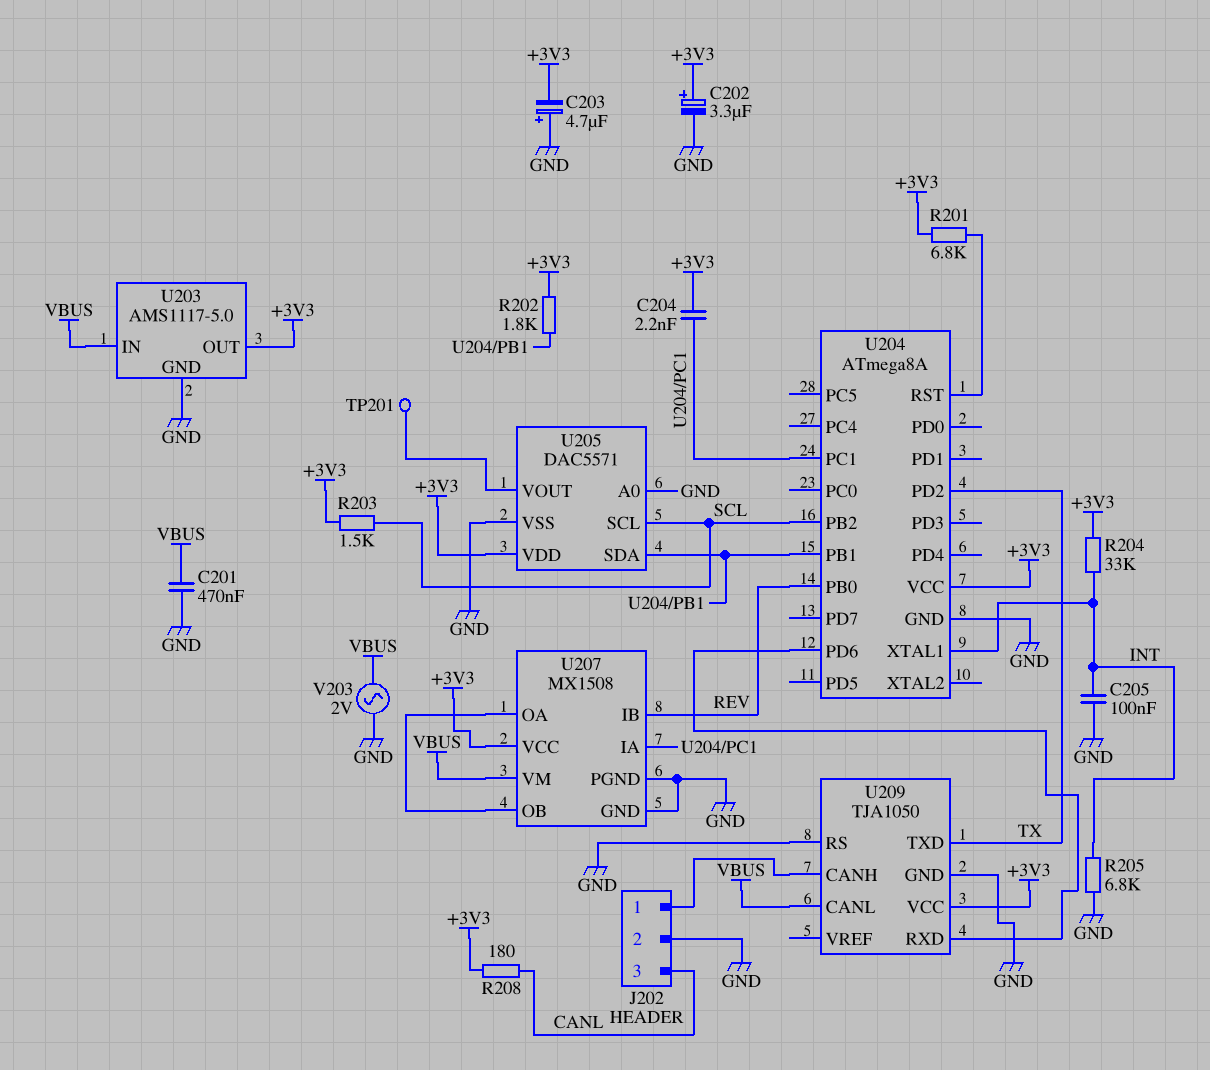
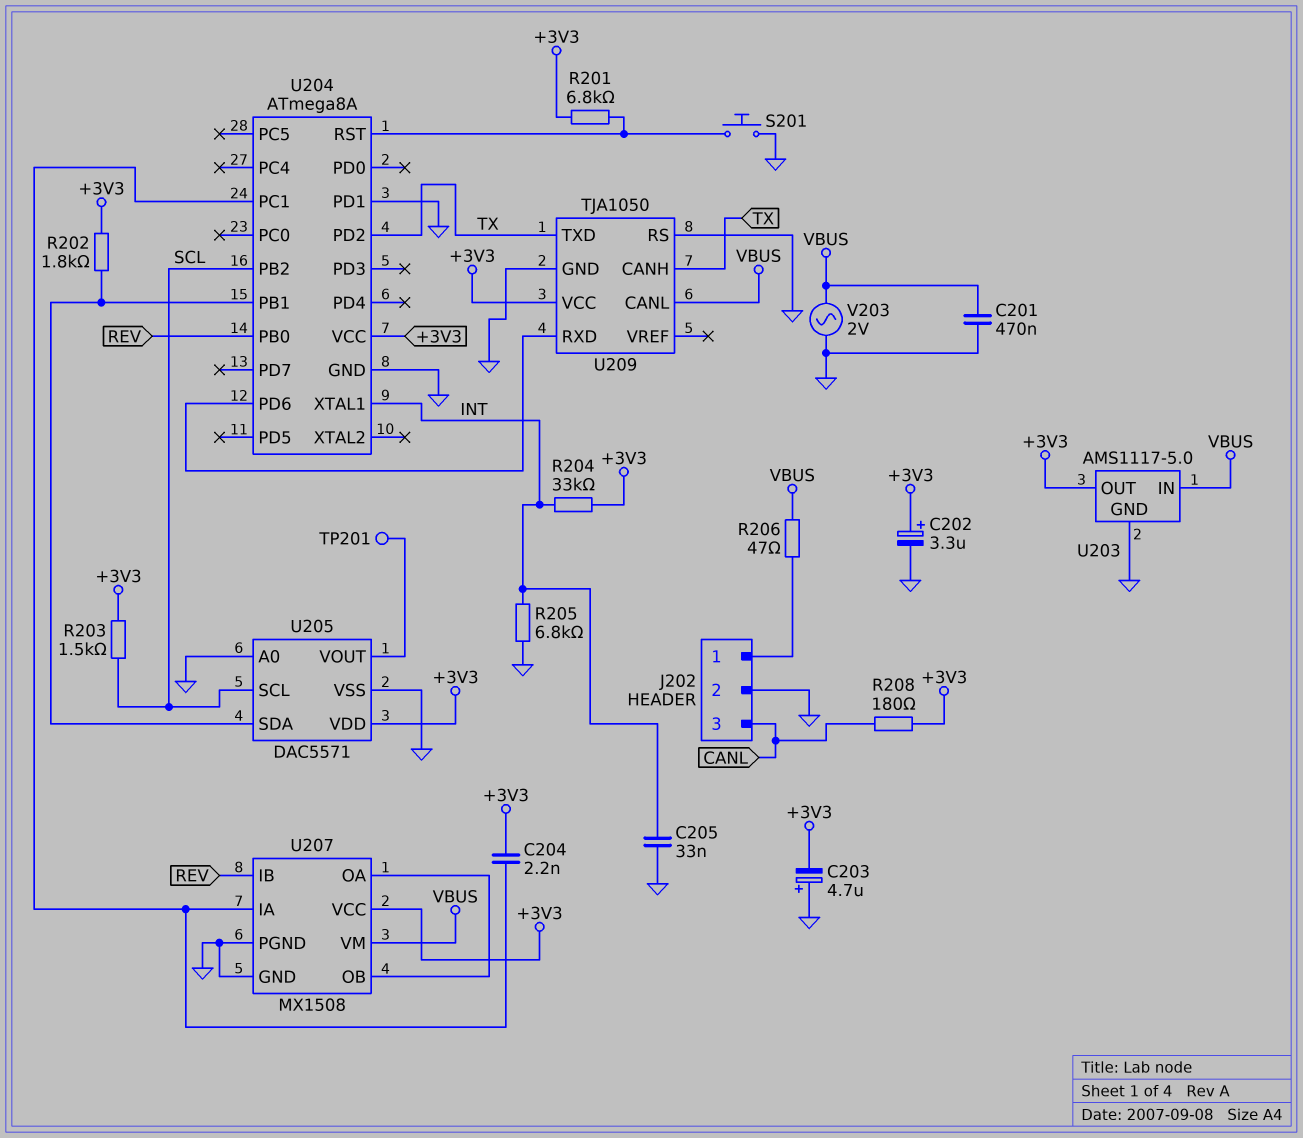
C205: 100nF (GND, INT) -> 33nF (GND, INT)
R206: none -> 47 (J202/1, VBUS)
S201: none -> button (GND, U204/RST)
U204 pin PD1: none -> GND
U209 pin CANH: J202/1 -> TX

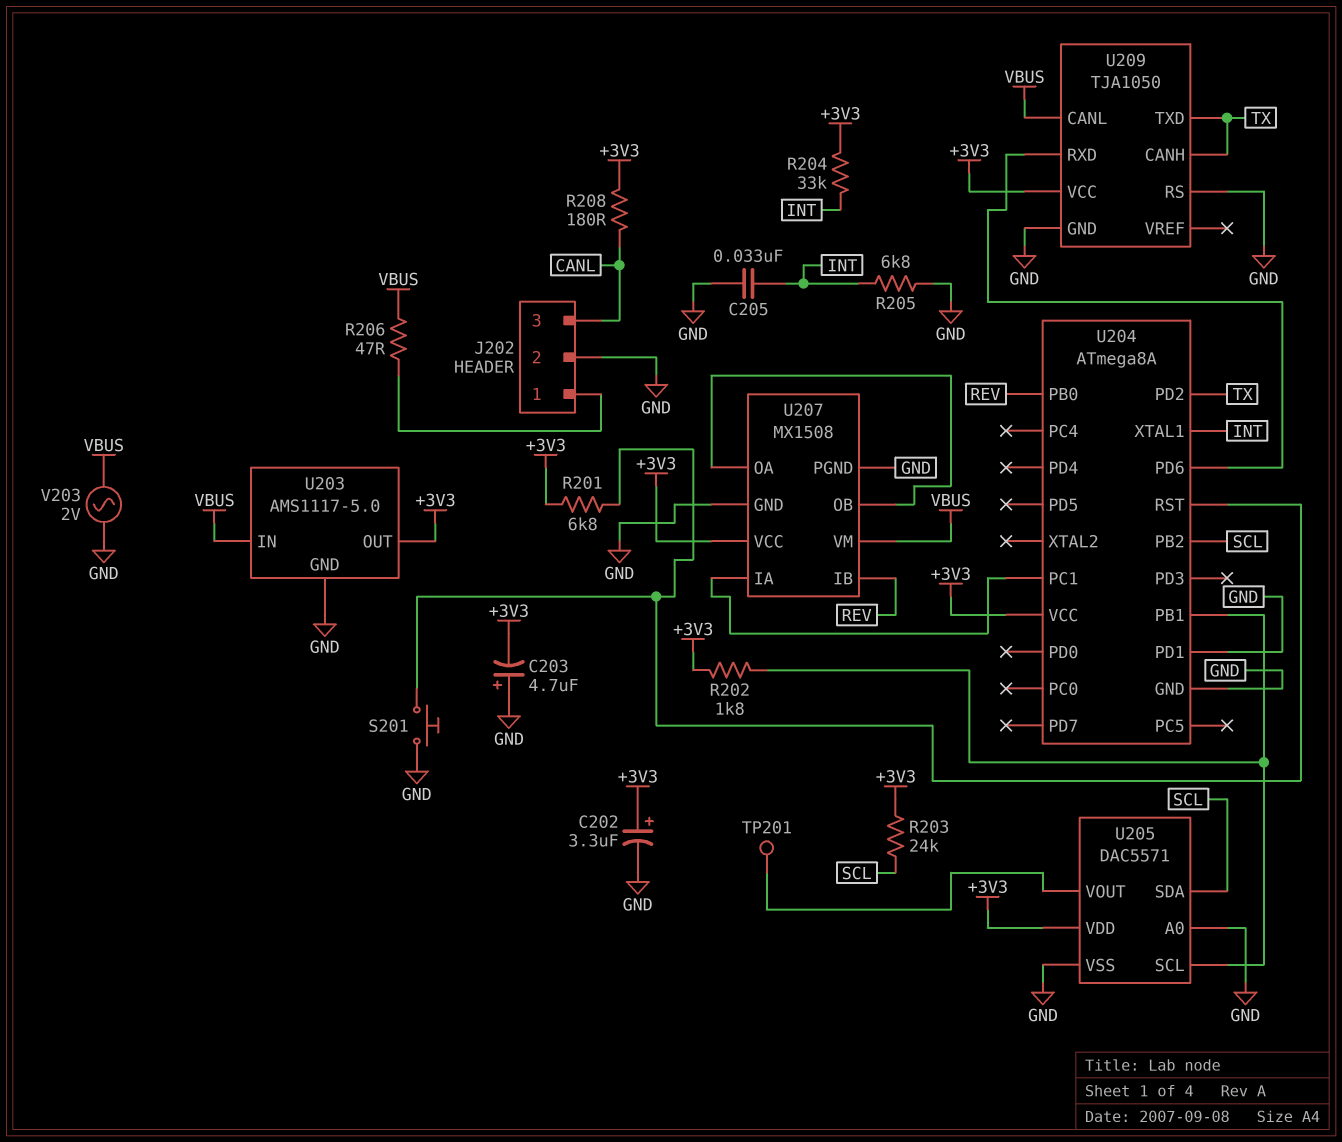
C201: 470nF (GND, VBUS) -> none
C204: 2.2nF (+3V3, U204/PC1) -> none
R203: 1.5k (+3V3, SCL) -> 24k (+3V3, SCL)
U205 pin SCL: SCL -> U204/PB1
U205 pin SDA: U204/PB1 -> SCL

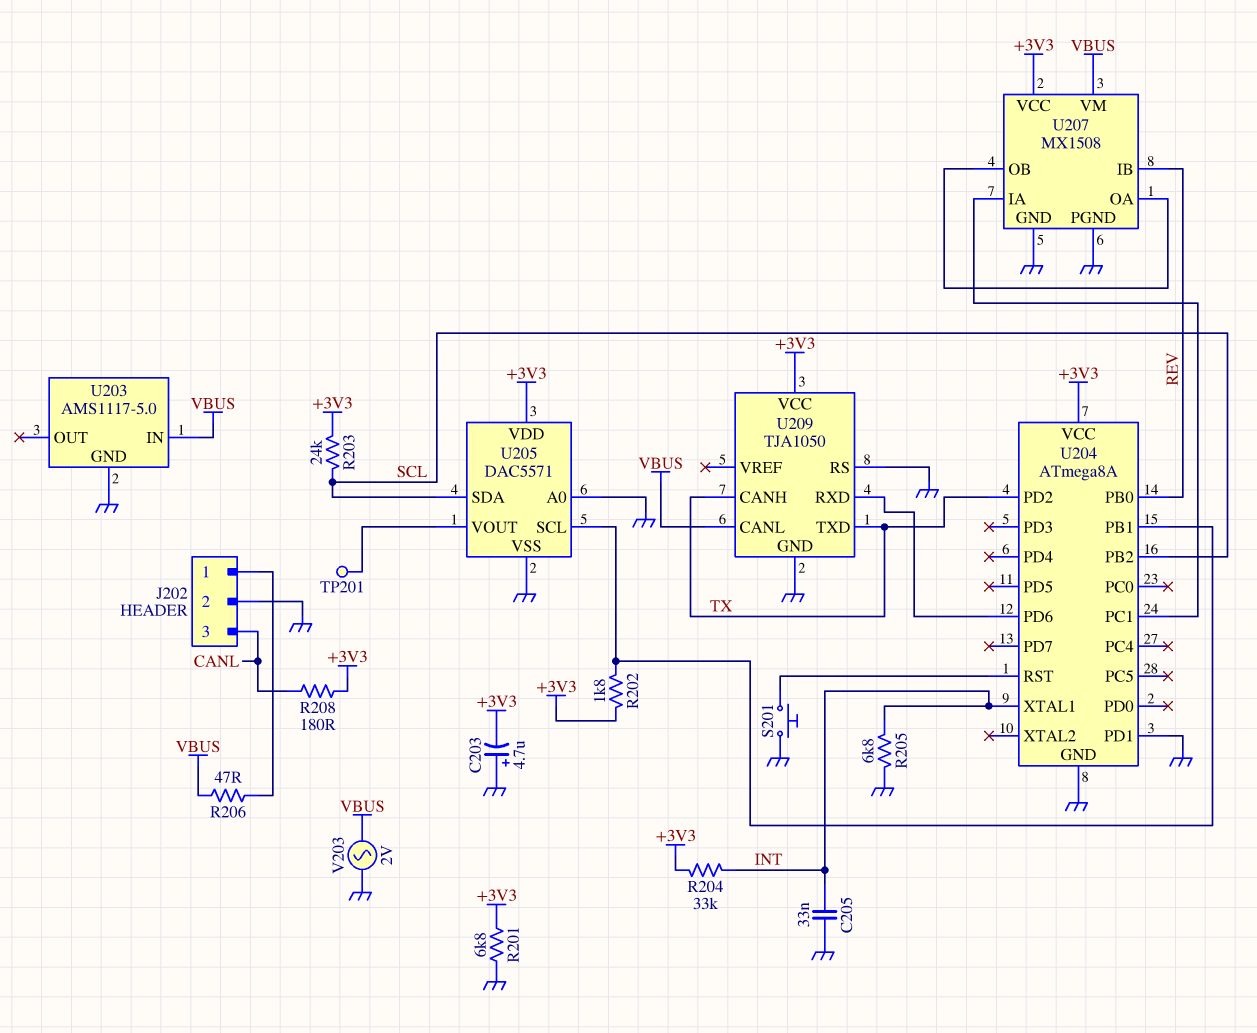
C202: 3.3uF (plus +3V3, minus GND) -> none
R201: 6.8k (+3V3, U204/RST) -> 6.8k (+3V3, GND)
U203 pin OUT: +3V3 -> none

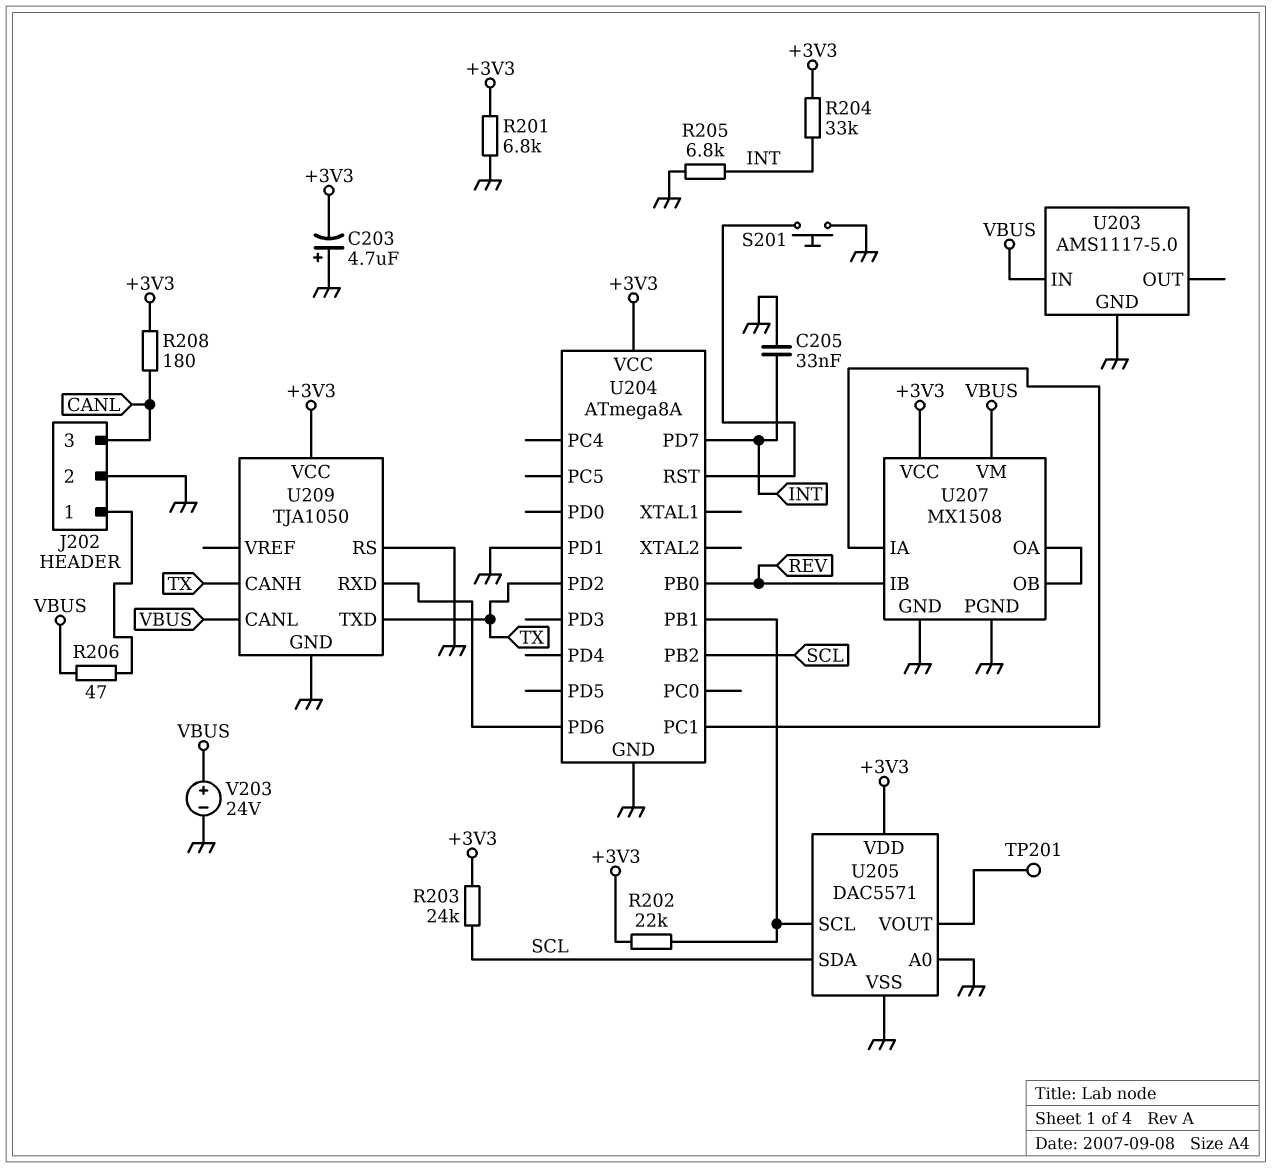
R202: 1.8k (+3V3, U204/PB1) -> 22k (+3V3, U204/PB1)
U204 pin PD7: none -> INT
U204 pin XTAL1: INT -> none
V203: AC 2V (GND, VBUS) -> 24V (plus VBUS, minus GND)

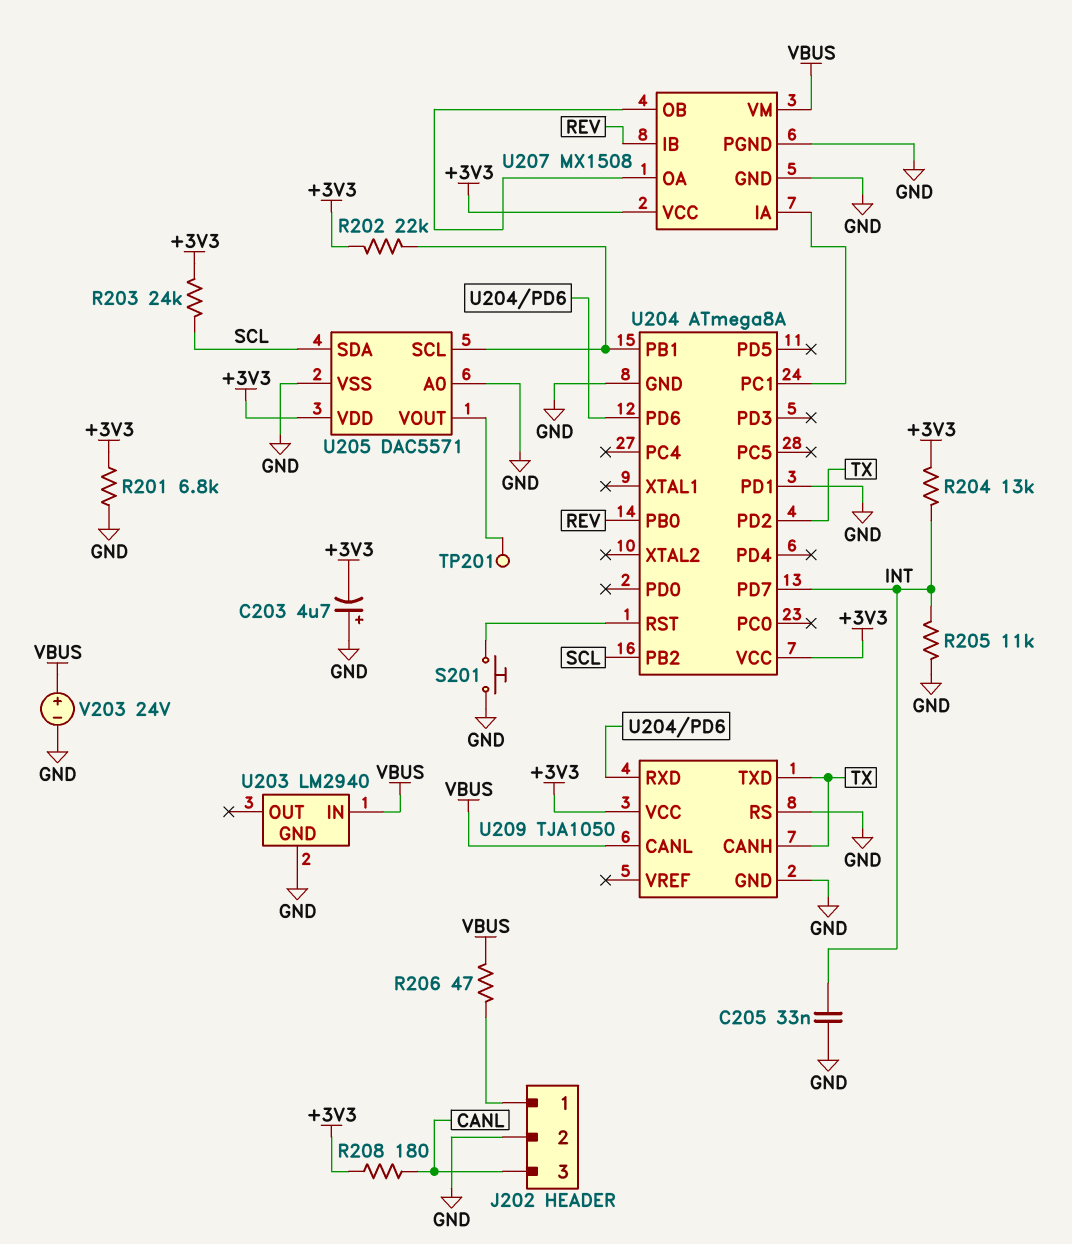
R204: 33k (+3V3, INT) -> 13k (+3V3, INT)
R205: 6.8k (GND, INT) -> 11k (GND, INT)
U203: AMS1117-5.0 -> LM2940

